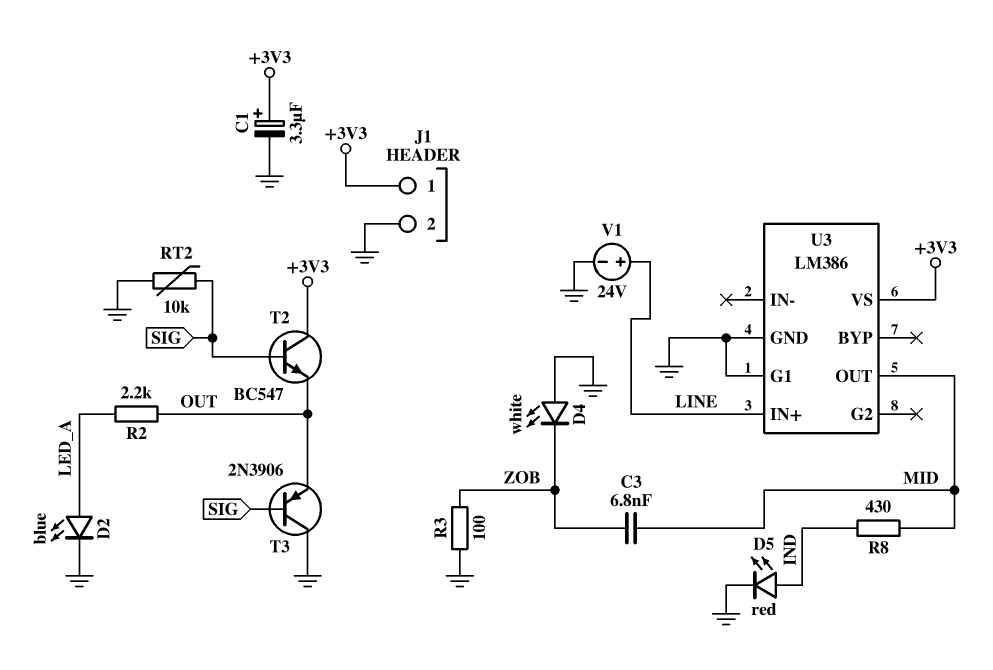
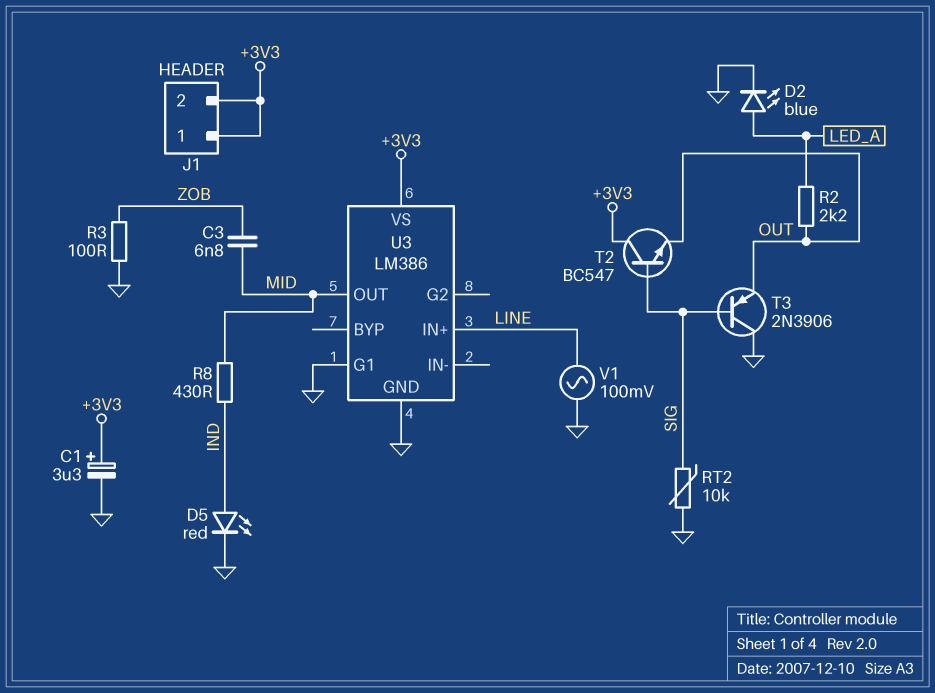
D4: LED white (A GND, K ZOB) -> none
J1 pin 2: GND -> +3V3
V1: 24V (plus LINE, minus GND) -> AC 100mV (GND, LINE)

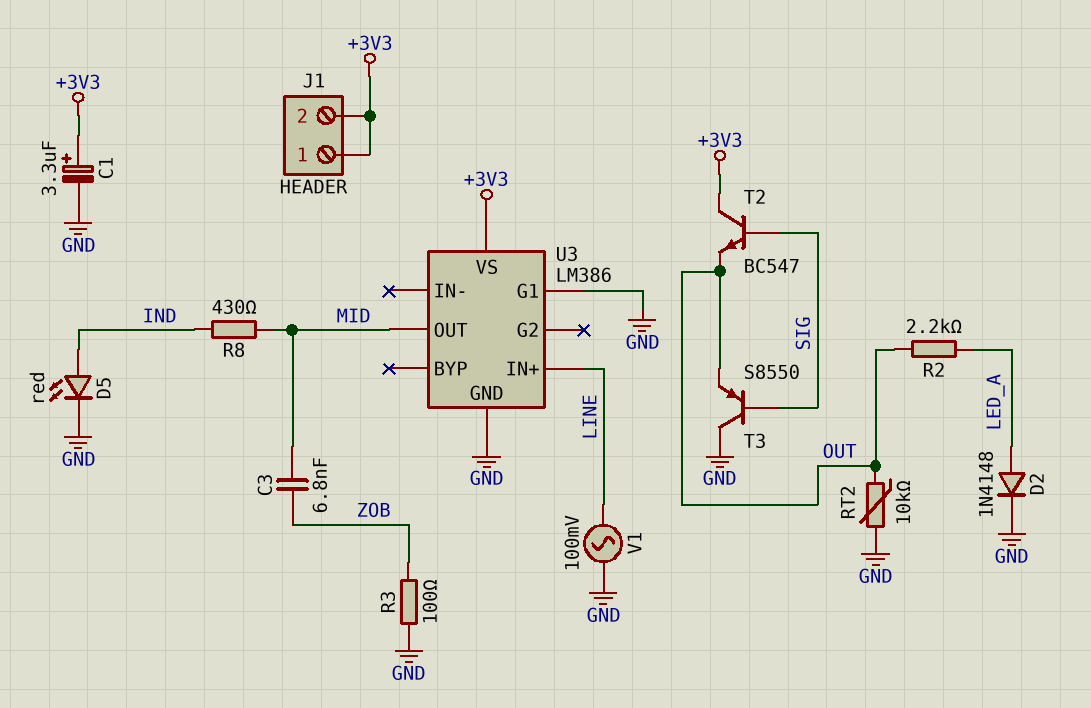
D2: LED blue (A LED_A, K GND) -> diode 1N4148 (A LED_A, K GND)
RT2: 10k (GND, SIG) -> 10k (GND, OUT)
T3: PNP 2N3906 (B SIG, C GND, E OUT) -> PNP S8550 (B SIG, C GND, E OUT)

